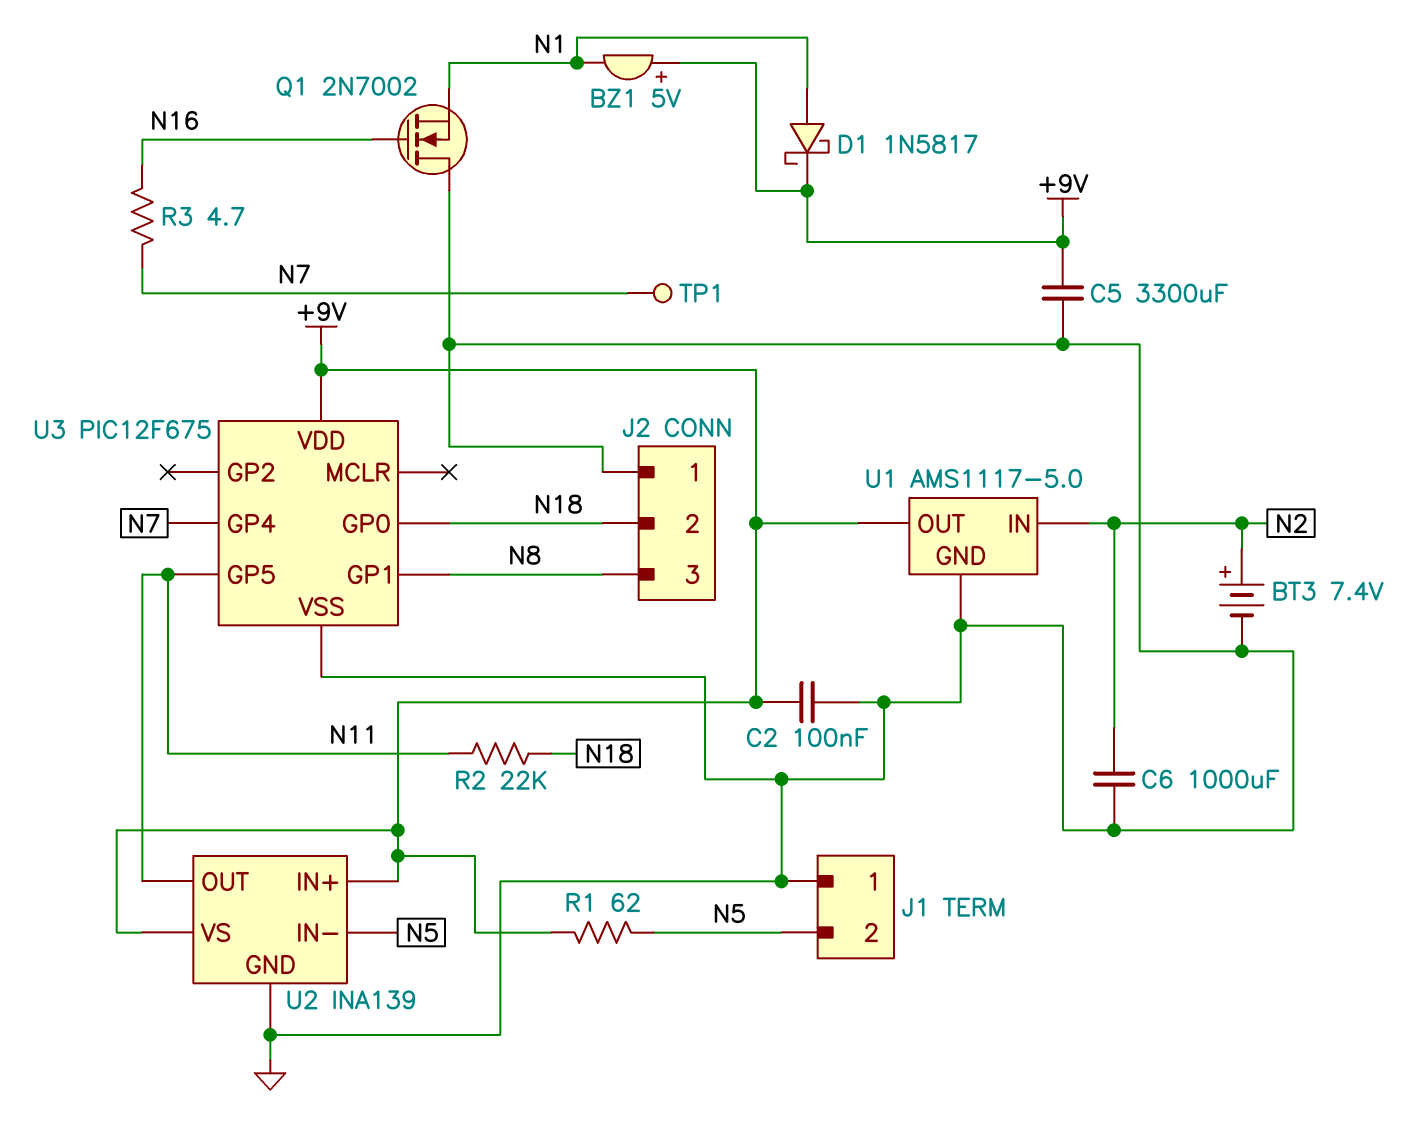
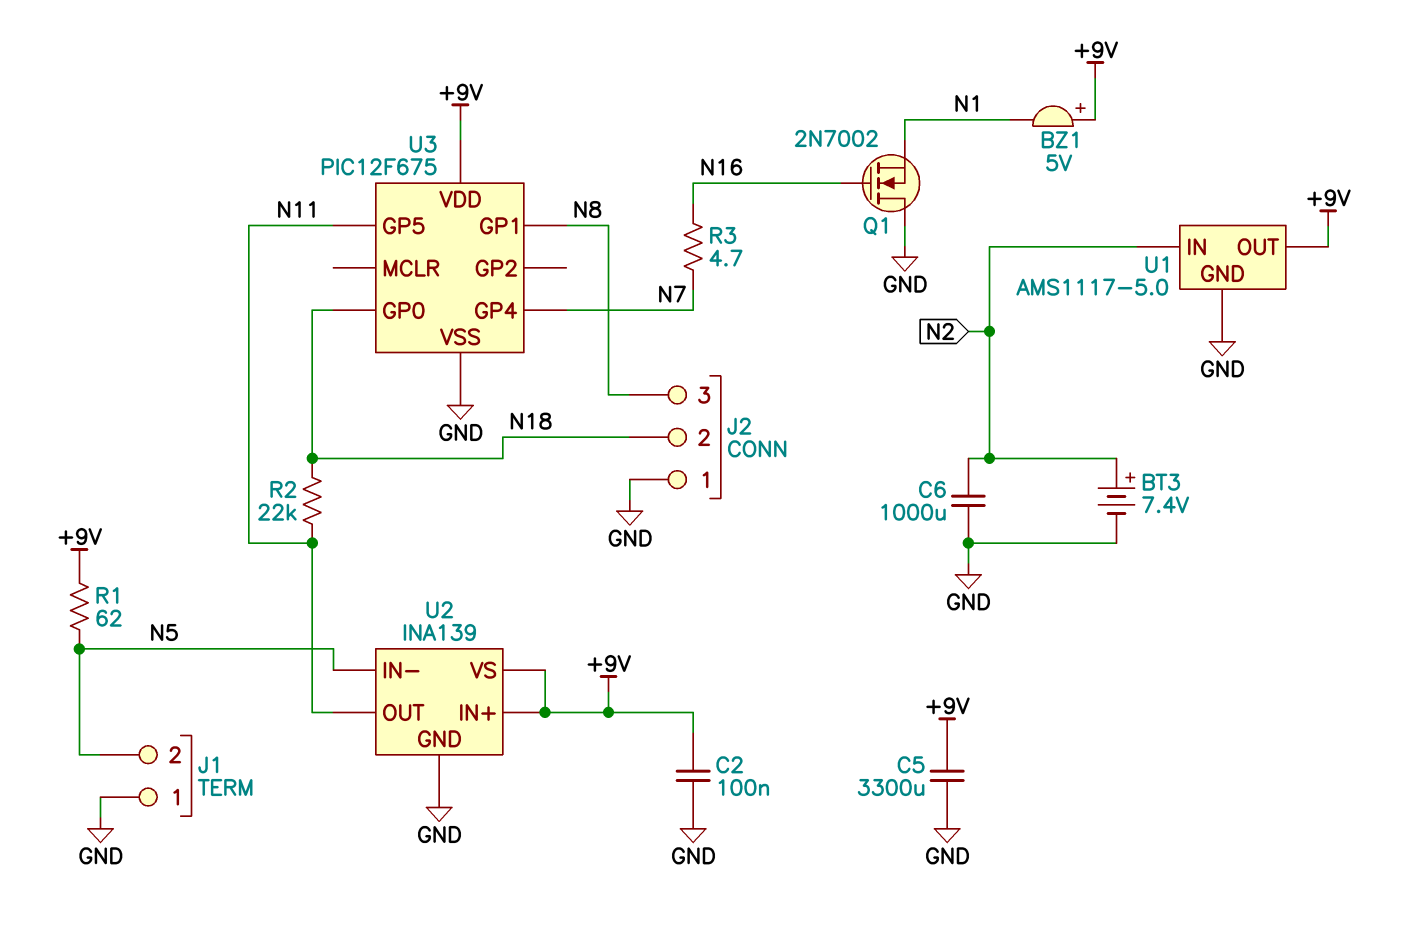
D1: schottky 1N5817 (A N1, K +9V) -> none
TP1: test point (N7) -> none

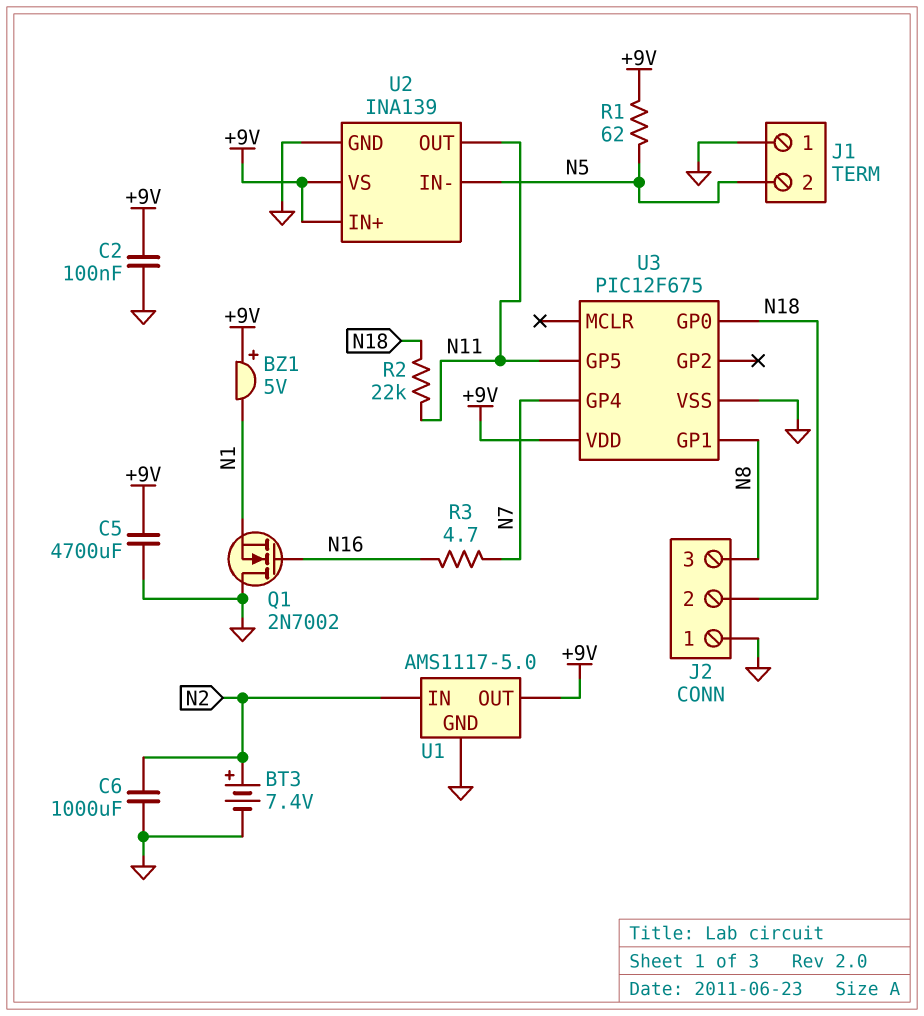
C5: 3300uF (+9V, GND) -> 4700uF (+9V, GND)

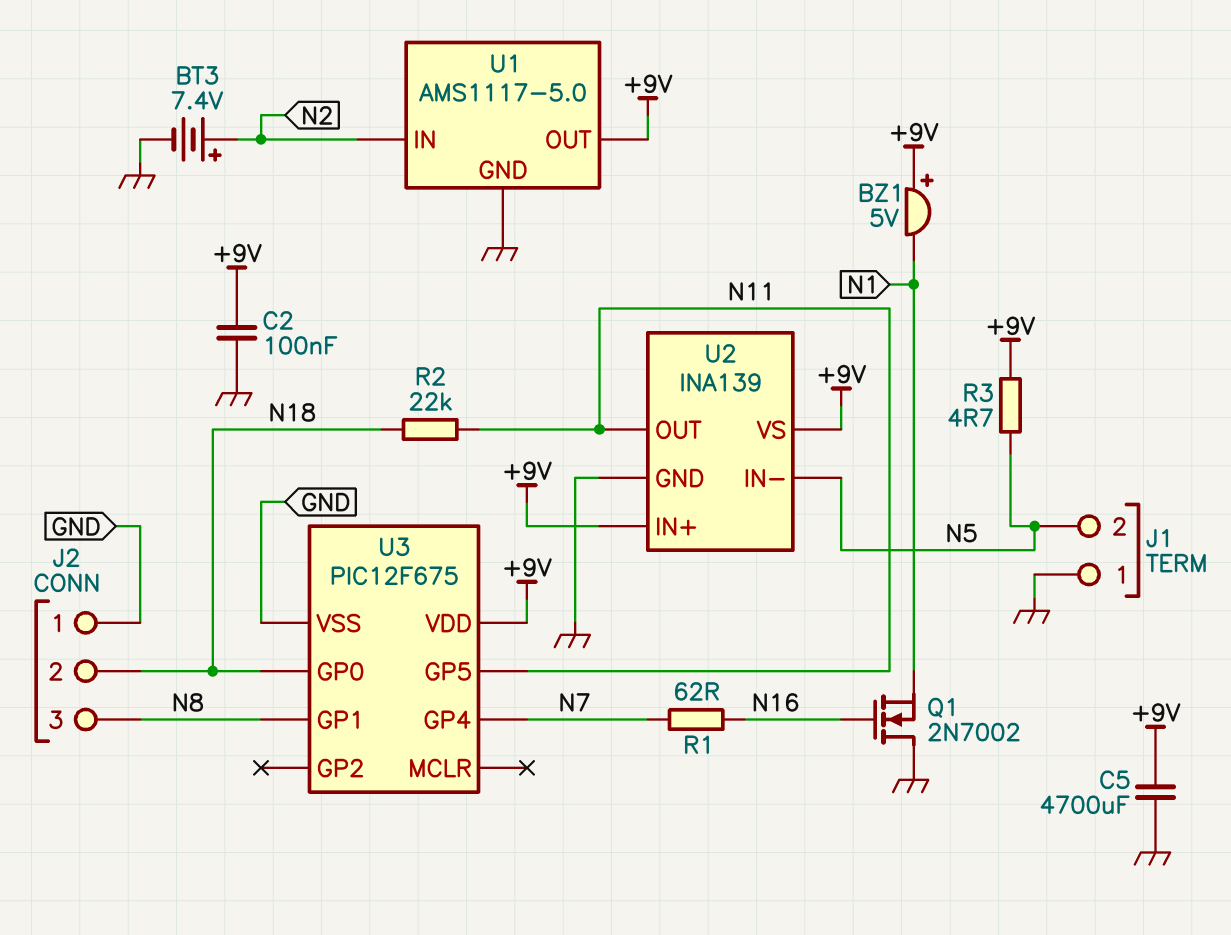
C6: 1000uF (GND, N2) -> none
R1: 62 (+9V, N5) -> 62 (N7, N16)
R3: 4.7 (N7, N16) -> 4.7 (+9V, N5)

